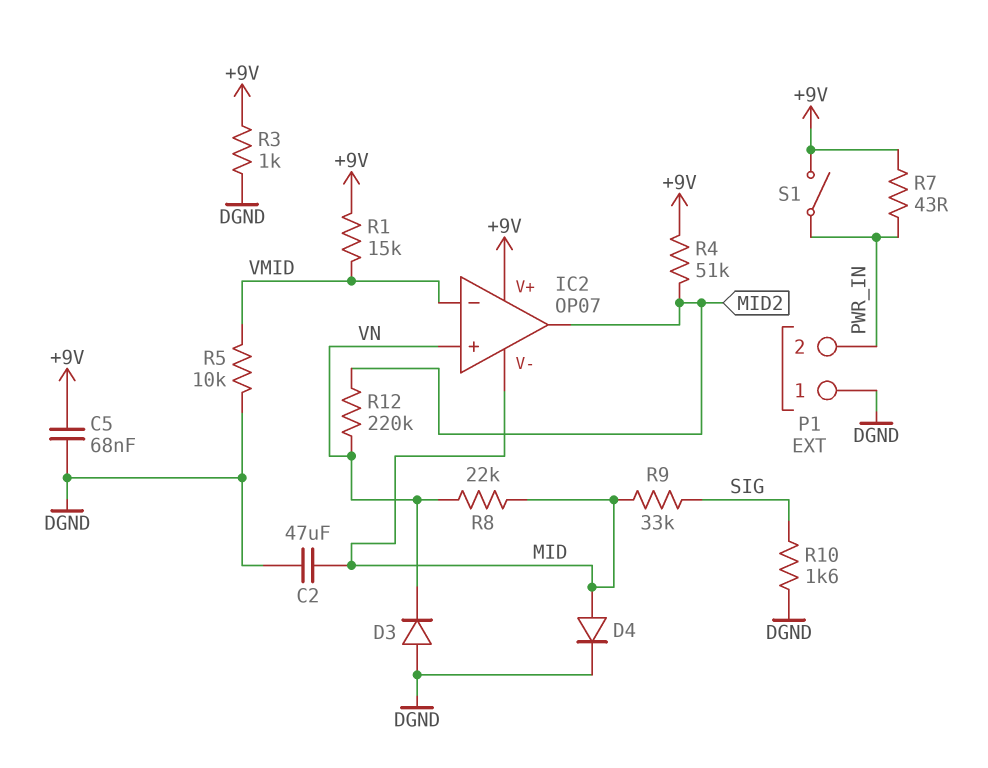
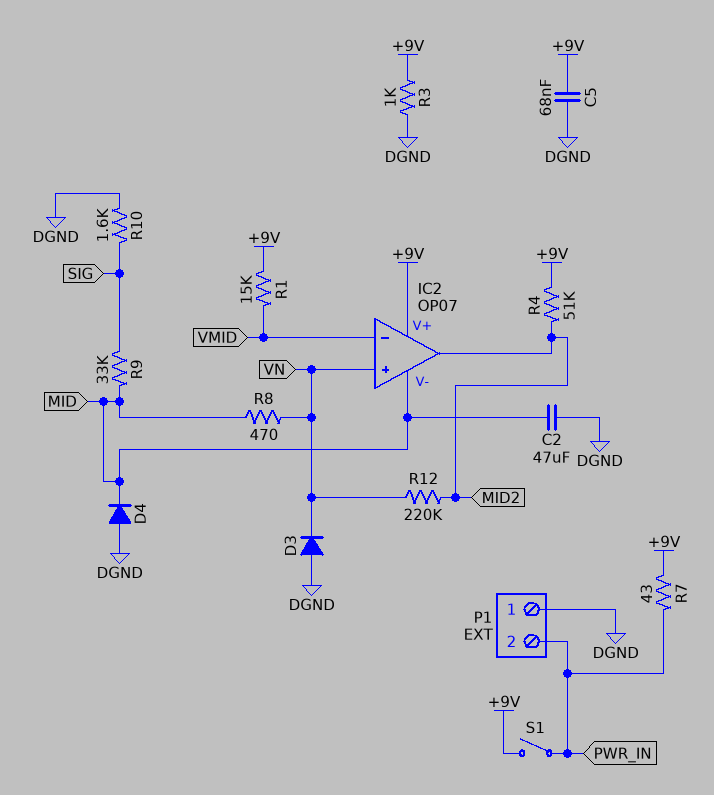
D4: diode (A MID, K DGND) -> diode (A DGND, K MID)
R5: 10k (DGND, VMID) -> none
R8: 22k (MID, VN) -> 470 (MID, VN)

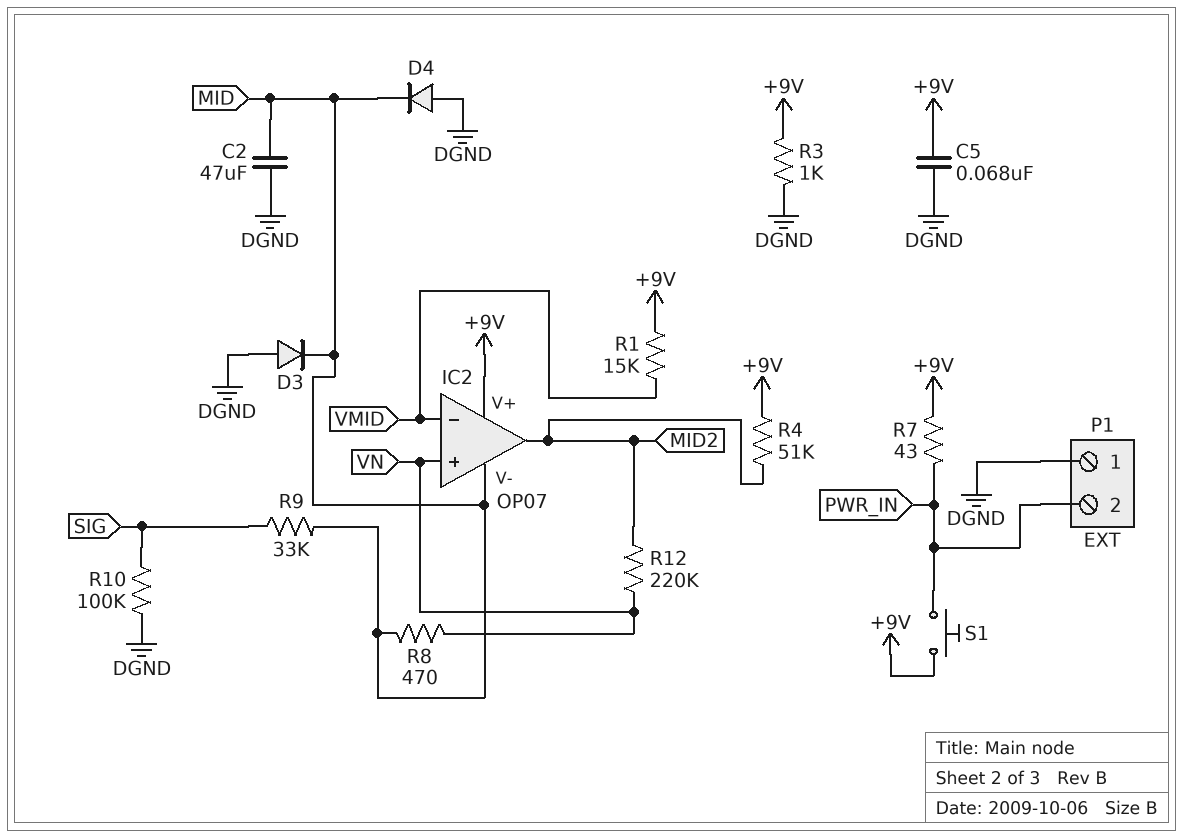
D3: diode (A DGND, K VN) -> diode (A DGND, K MID)
R10: 1.6k (DGND, SIG) -> 100k (DGND, SIG)
S1: switch (+9V, PWR_IN) -> button (+9V, PWR_IN)

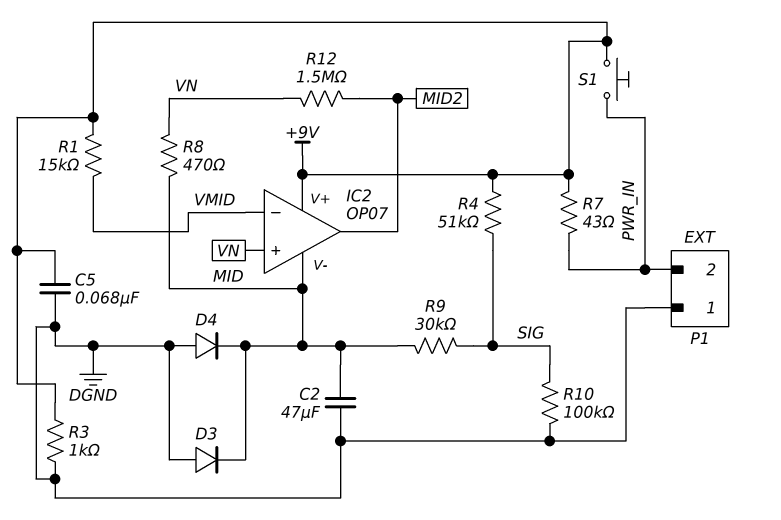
R4: 51k (+9V, MID2) -> 51k (+9V, SIG)
R9: 33k (MID, SIG) -> 30k (MID, SIG)
R12: 220k (MID2, VN) -> 1.5M (MID2, VN)

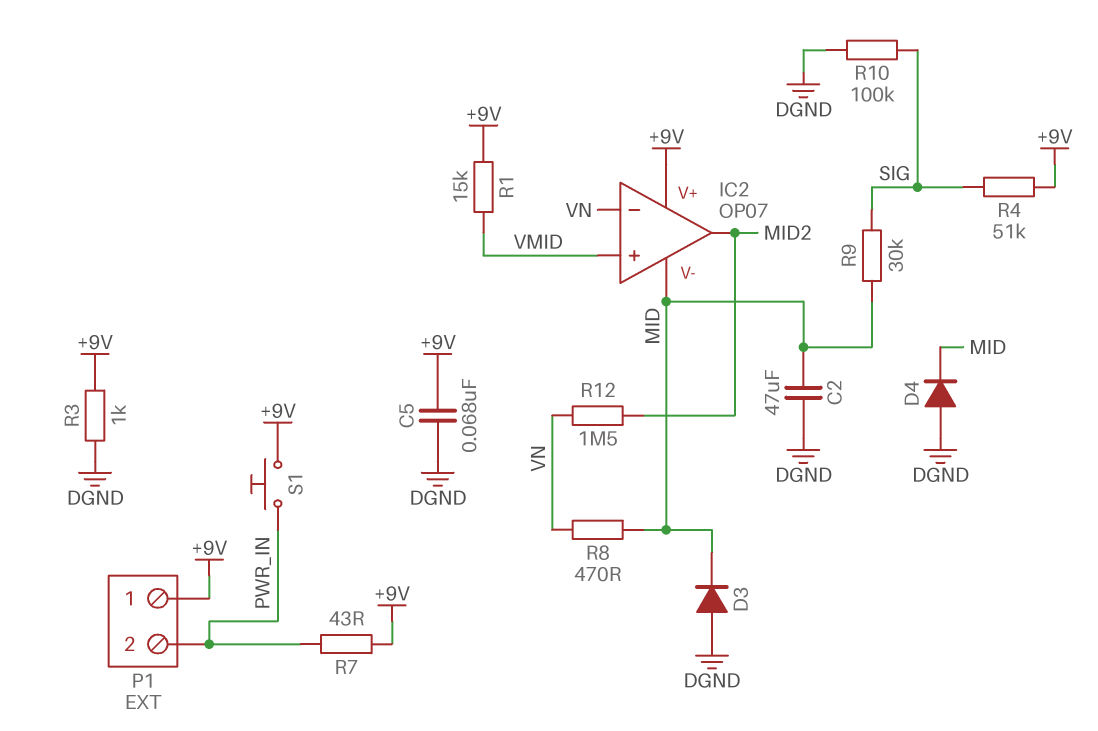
IC2 pin in+: VN -> VMID
IC2 pin in-: VMID -> VN
P1 pin 1: DGND -> +9V

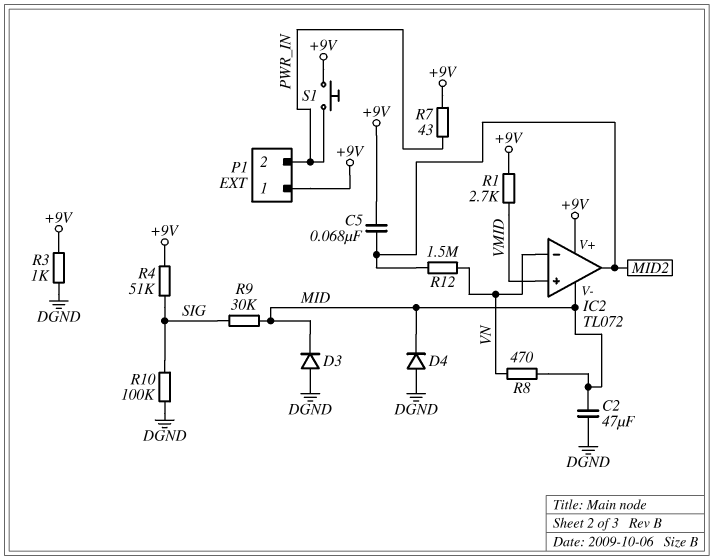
C5: 68nF (+9V, DGND) -> 68nF (+9V, MID2)
IC2: OP07 -> TL072
R1: 15k (+9V, VMID) -> 2.7k (+9V, VMID)

